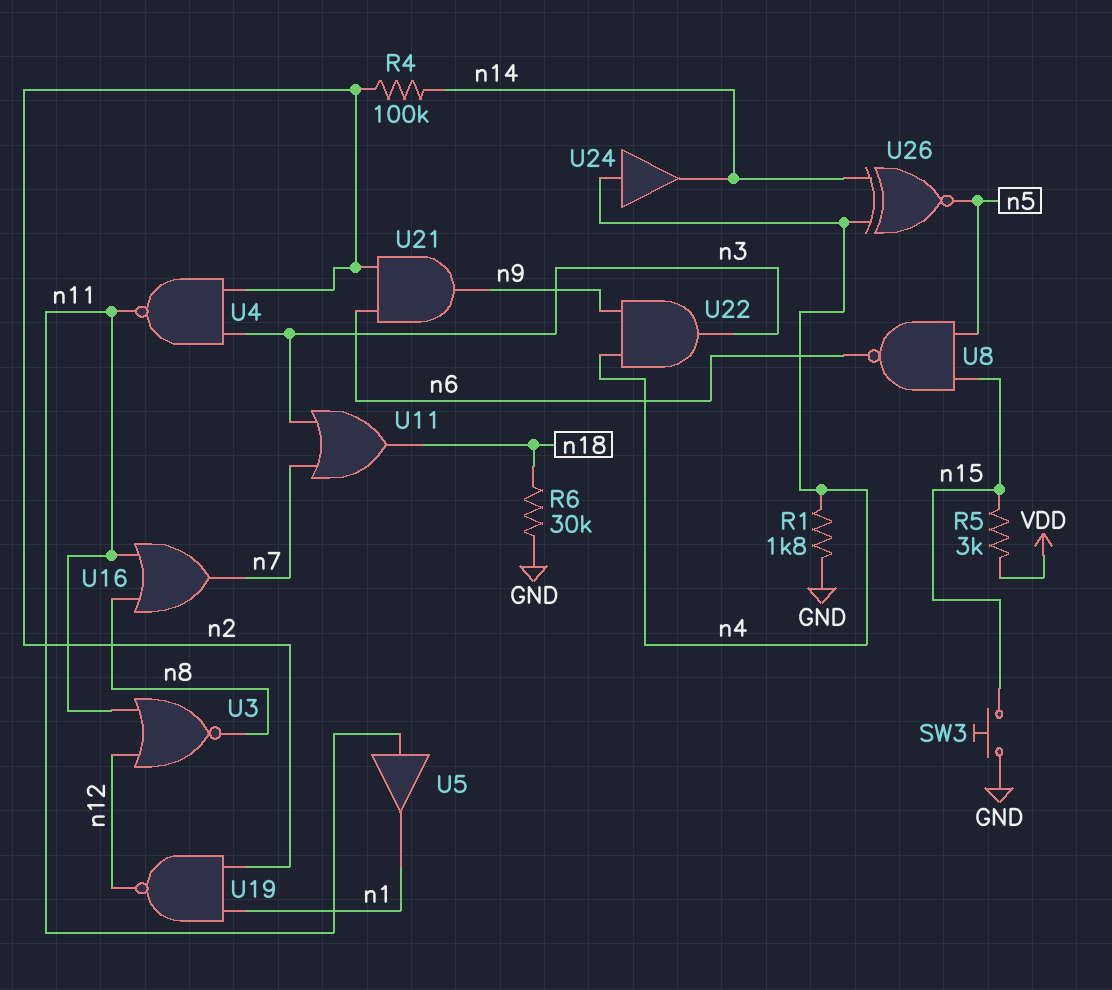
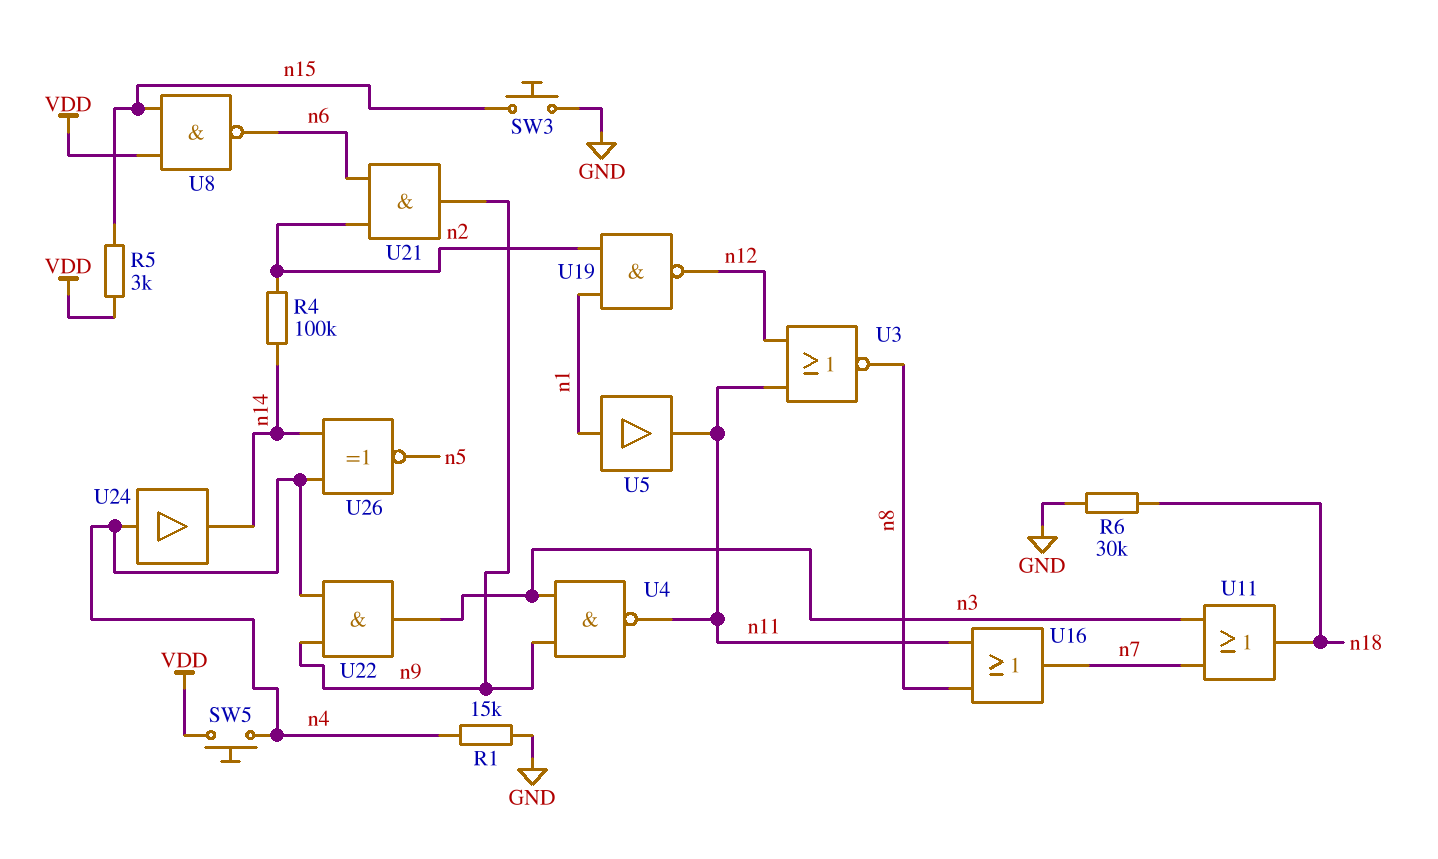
R1: 1.8k (GND, n4) -> 15k (GND, n4)
SW5: none -> button (VDD, n4)
U4: NAND (in n2, in n3, out n11) -> NAND (in n3, in n9, out n11)
U5: buffer (in n11, out n1) -> buffer (in n1, out n11)
U8: NAND (in n5, in n15, out n6) -> NAND (in VDD, in n15, out n6)

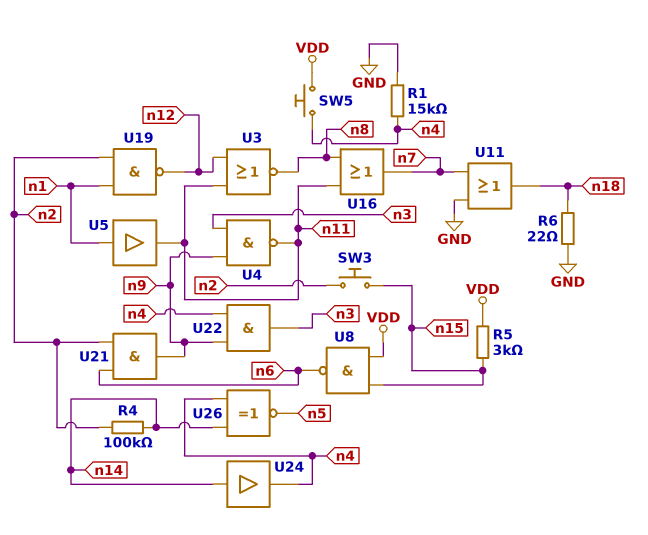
R6: 30k (GND, n18) -> 22 (GND, n18)
SW3: button (GND, n15) -> button (n2, n15)
U11: OR (in n3, in n7, out n18) -> OR (in GND, in n7, out n18)
U24: buffer (in n4, out n14) -> buffer (in n14, out n4)

